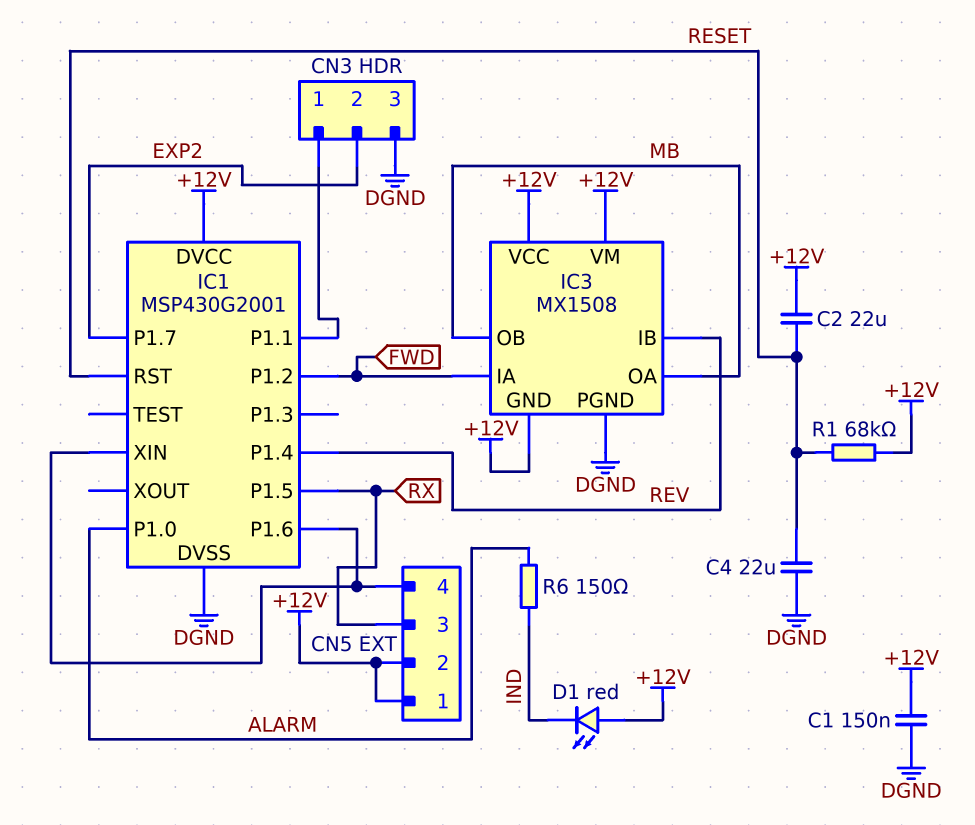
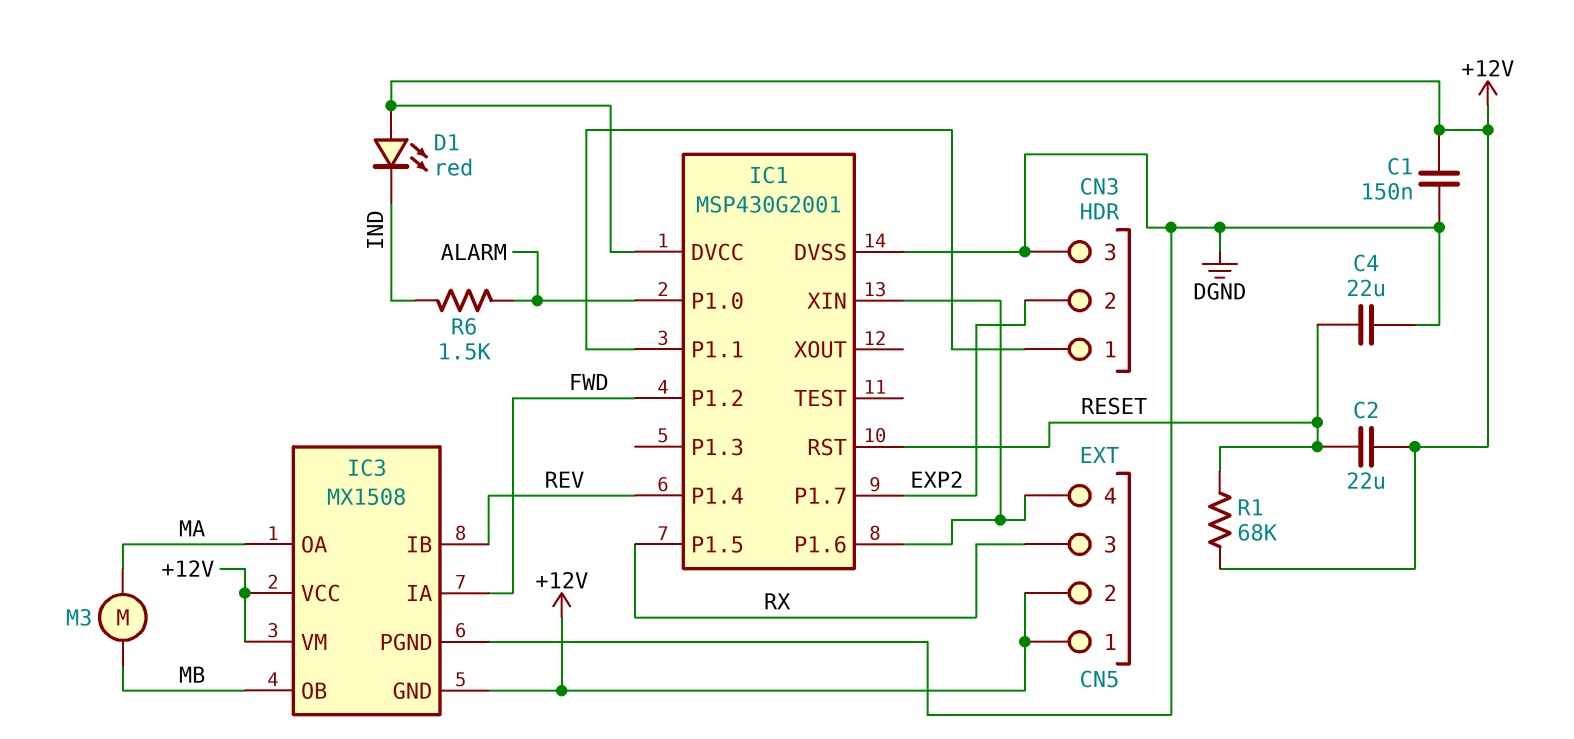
IC3 pin OA: MB -> MA
M3: none -> motor (MA, MB)
R6: 150 (ALARM, IND) -> 1.5k (ALARM, IND)

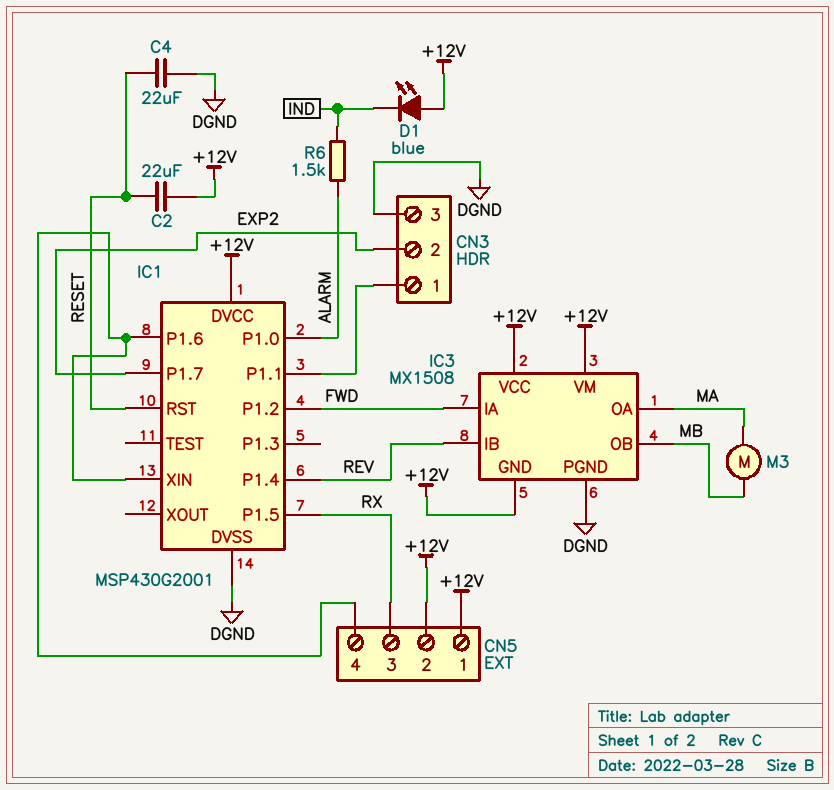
C1: 150nF (+12V, DGND) -> none
D1: LED red (A +12V, K IND) -> LED blue (A +12V, K IND)
R1: 68k (+12V, RESET) -> none

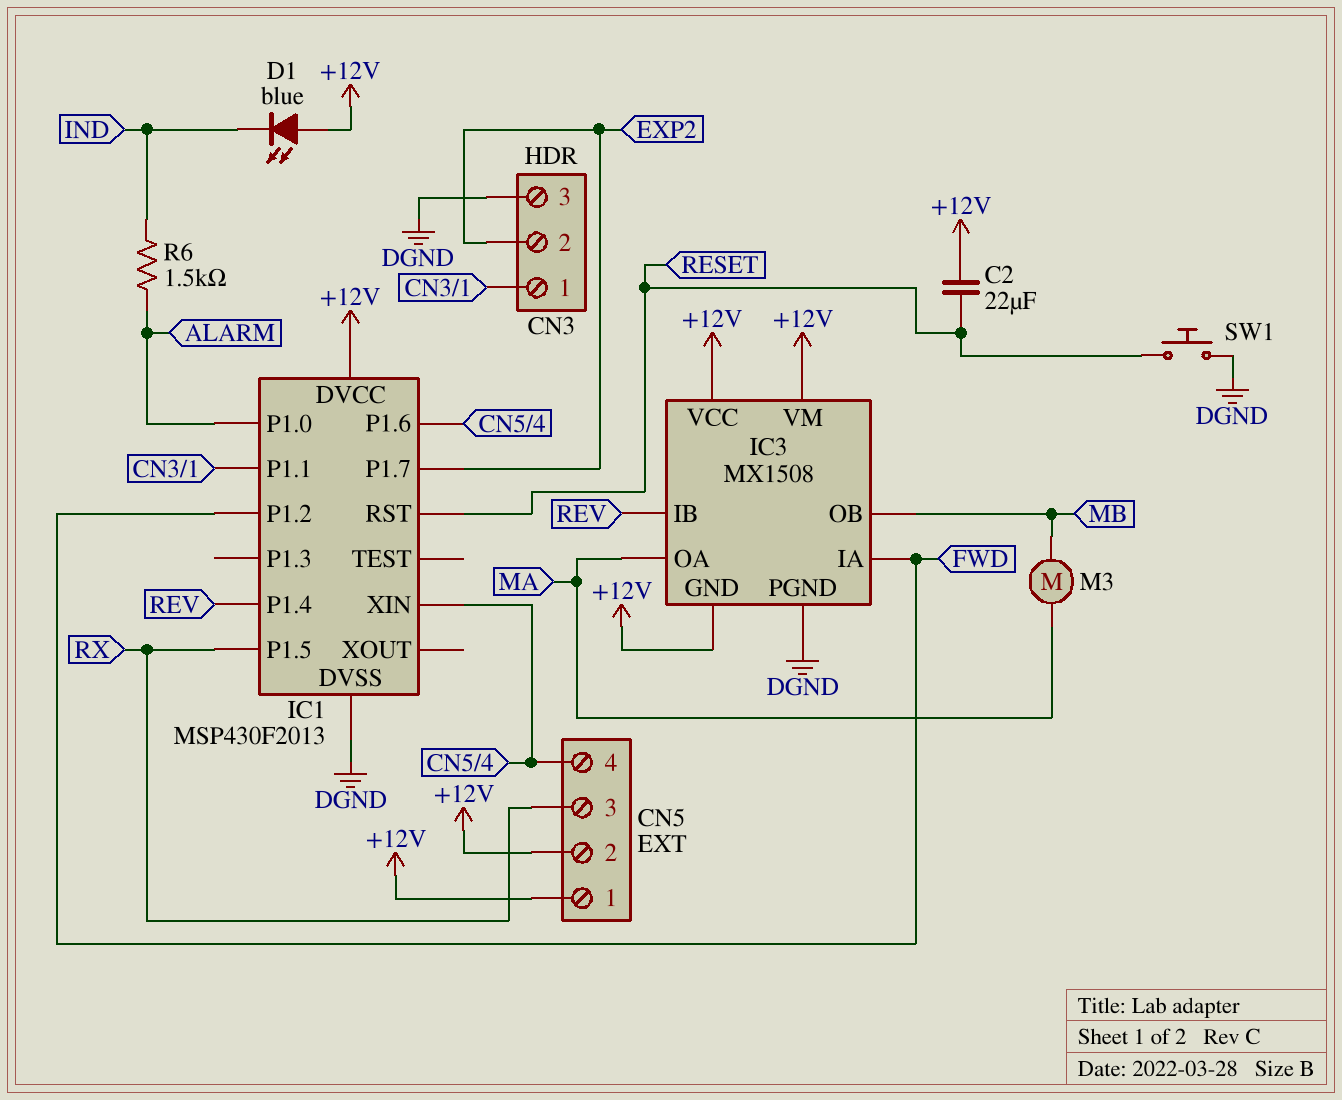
C4: 22uF (DGND, RESET) -> none
IC1: MSP430G2001 -> MSP430F2013
SW1: none -> button (DGND, RESET)

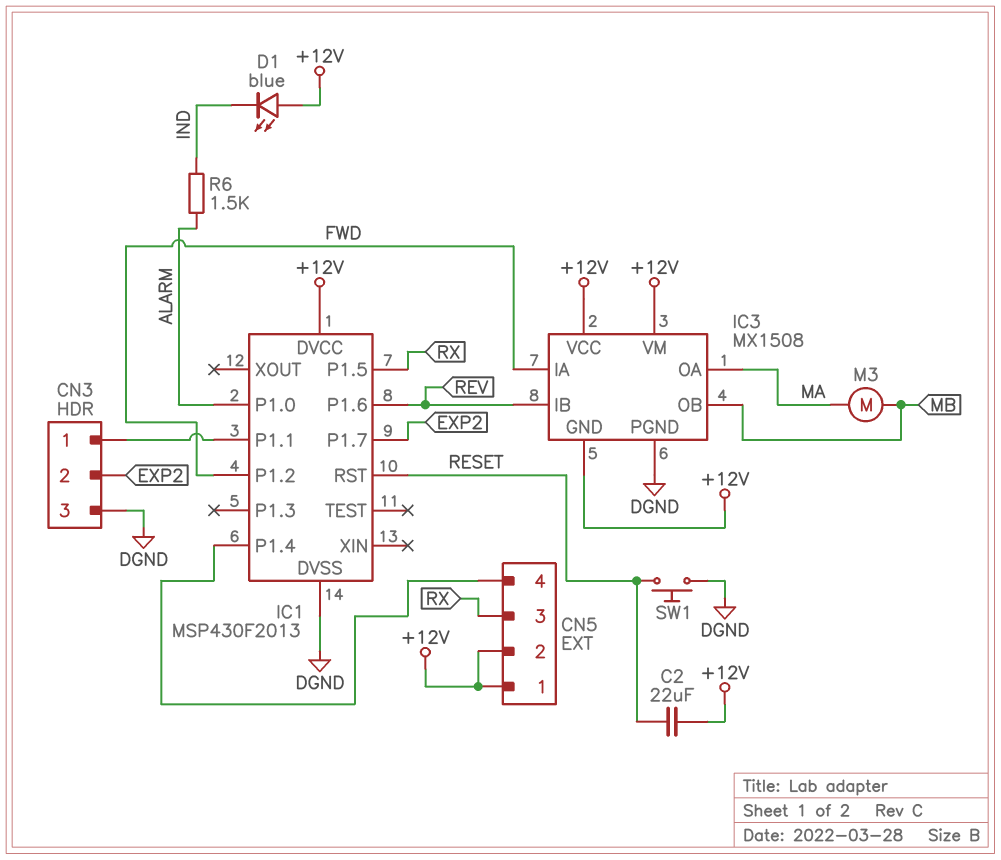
IC1 pin P1.4: REV -> CN5/4
IC1 pin P1.6: CN5/4 -> REV
IC1 pin XIN: CN5/4 -> none

